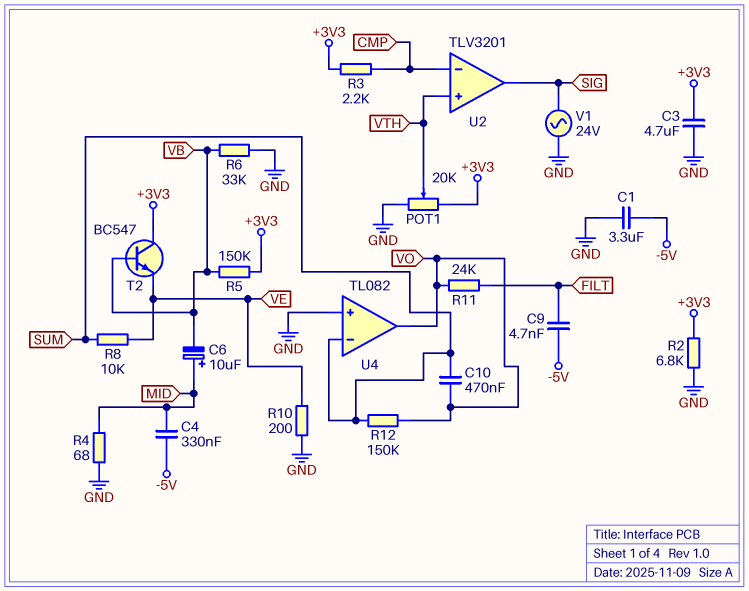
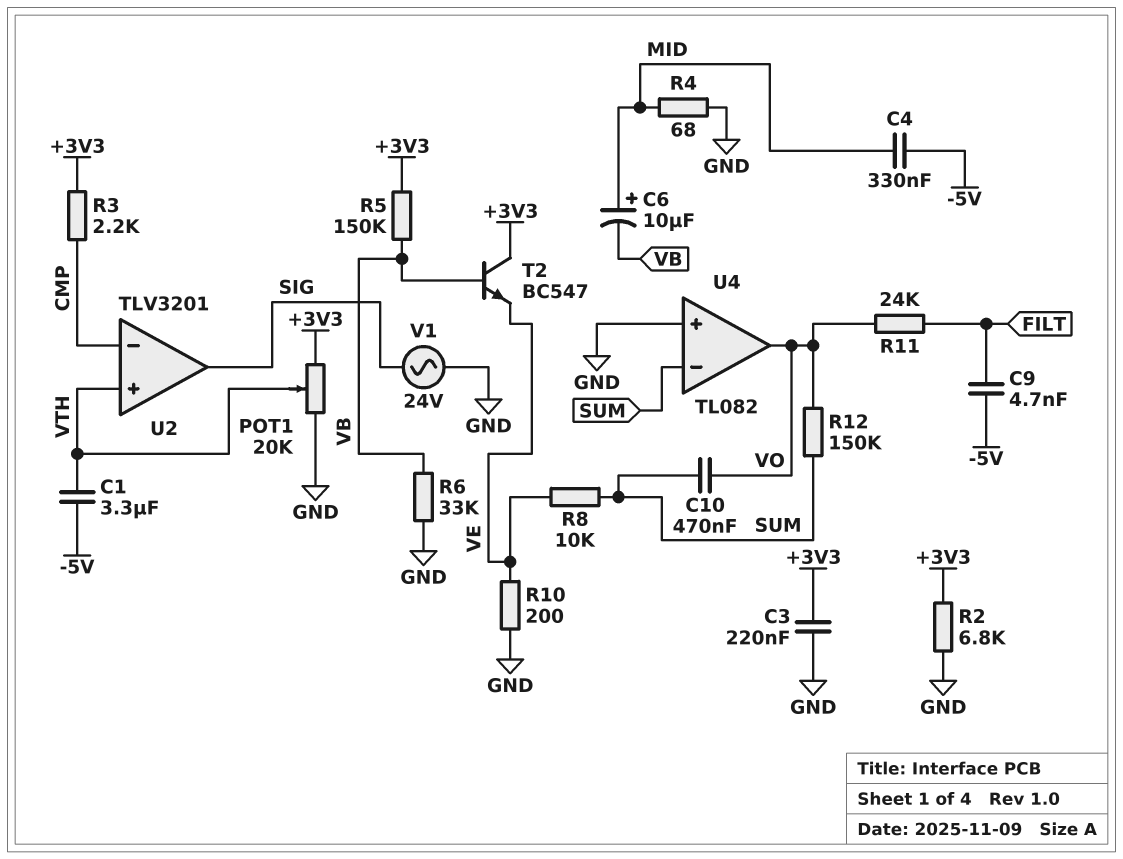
C1: 3.3uF (-5V, GND) -> 3.3uF (-5V, VTH)
C3: 4.7uF (+3V3, GND) -> 220nF (+3V3, GND)

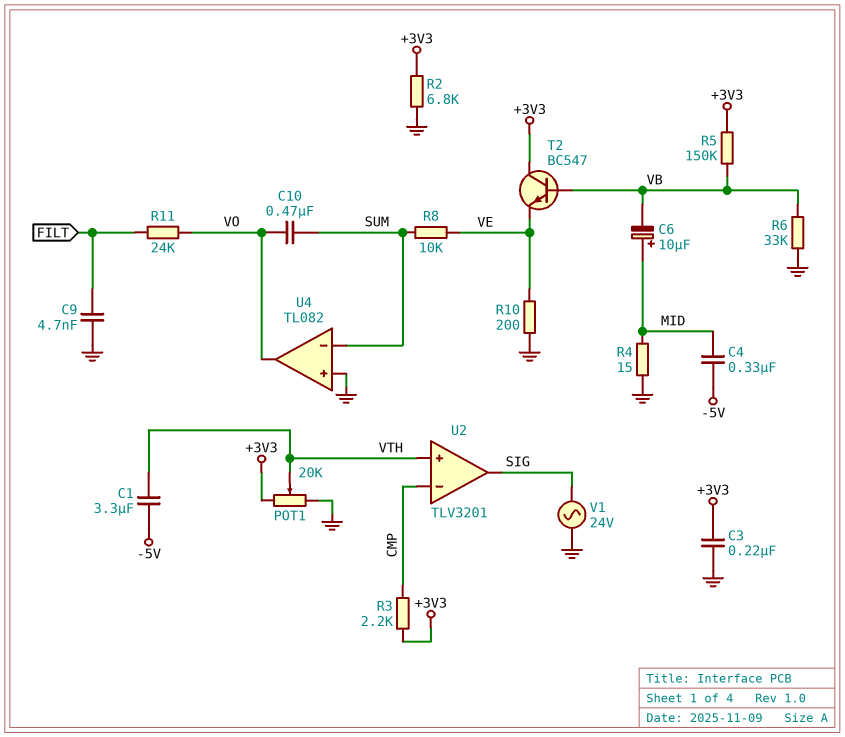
C9: 4.7nF (-5V, FILT) -> 4.7nF (FILT, GND)
R4: 68 (GND, MID) -> 15 (GND, MID)
R12: 150k (SUM, VO) -> none

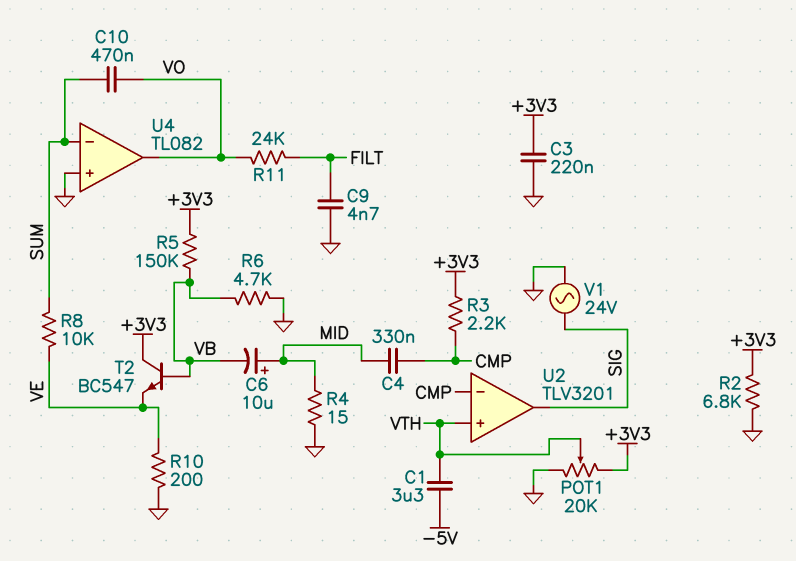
C4: 330nF (-5V, MID) -> 330nF (CMP, MID)
R6: 33k (GND, VB) -> 4.7k (GND, VB)

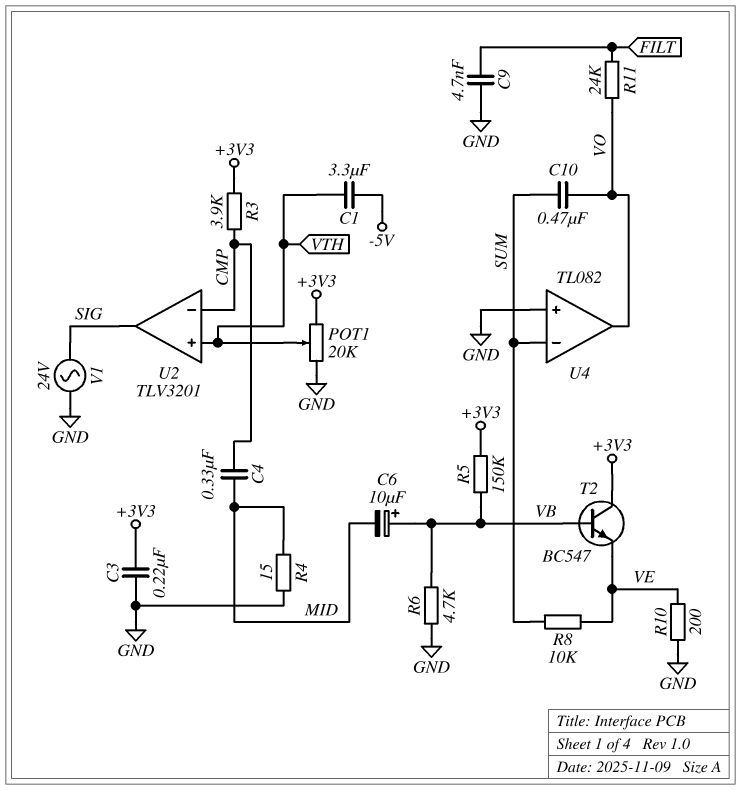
C6: 10uF (plus MID, minus VB) -> 10uF (plus VB, minus MID)
R2: 6.8k (+3V3, GND) -> none
R3: 2.2k (+3V3, CMP) -> 3.9k (+3V3, CMP)

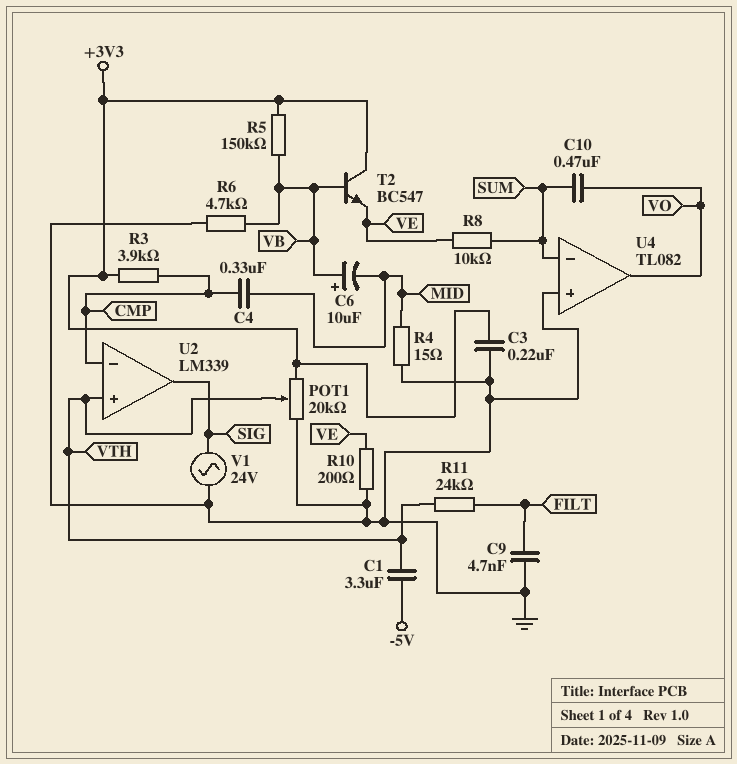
R11: 24k (FILT, VO) -> 24k (FILT, VTH)
U2: TLV3201 -> LM339

